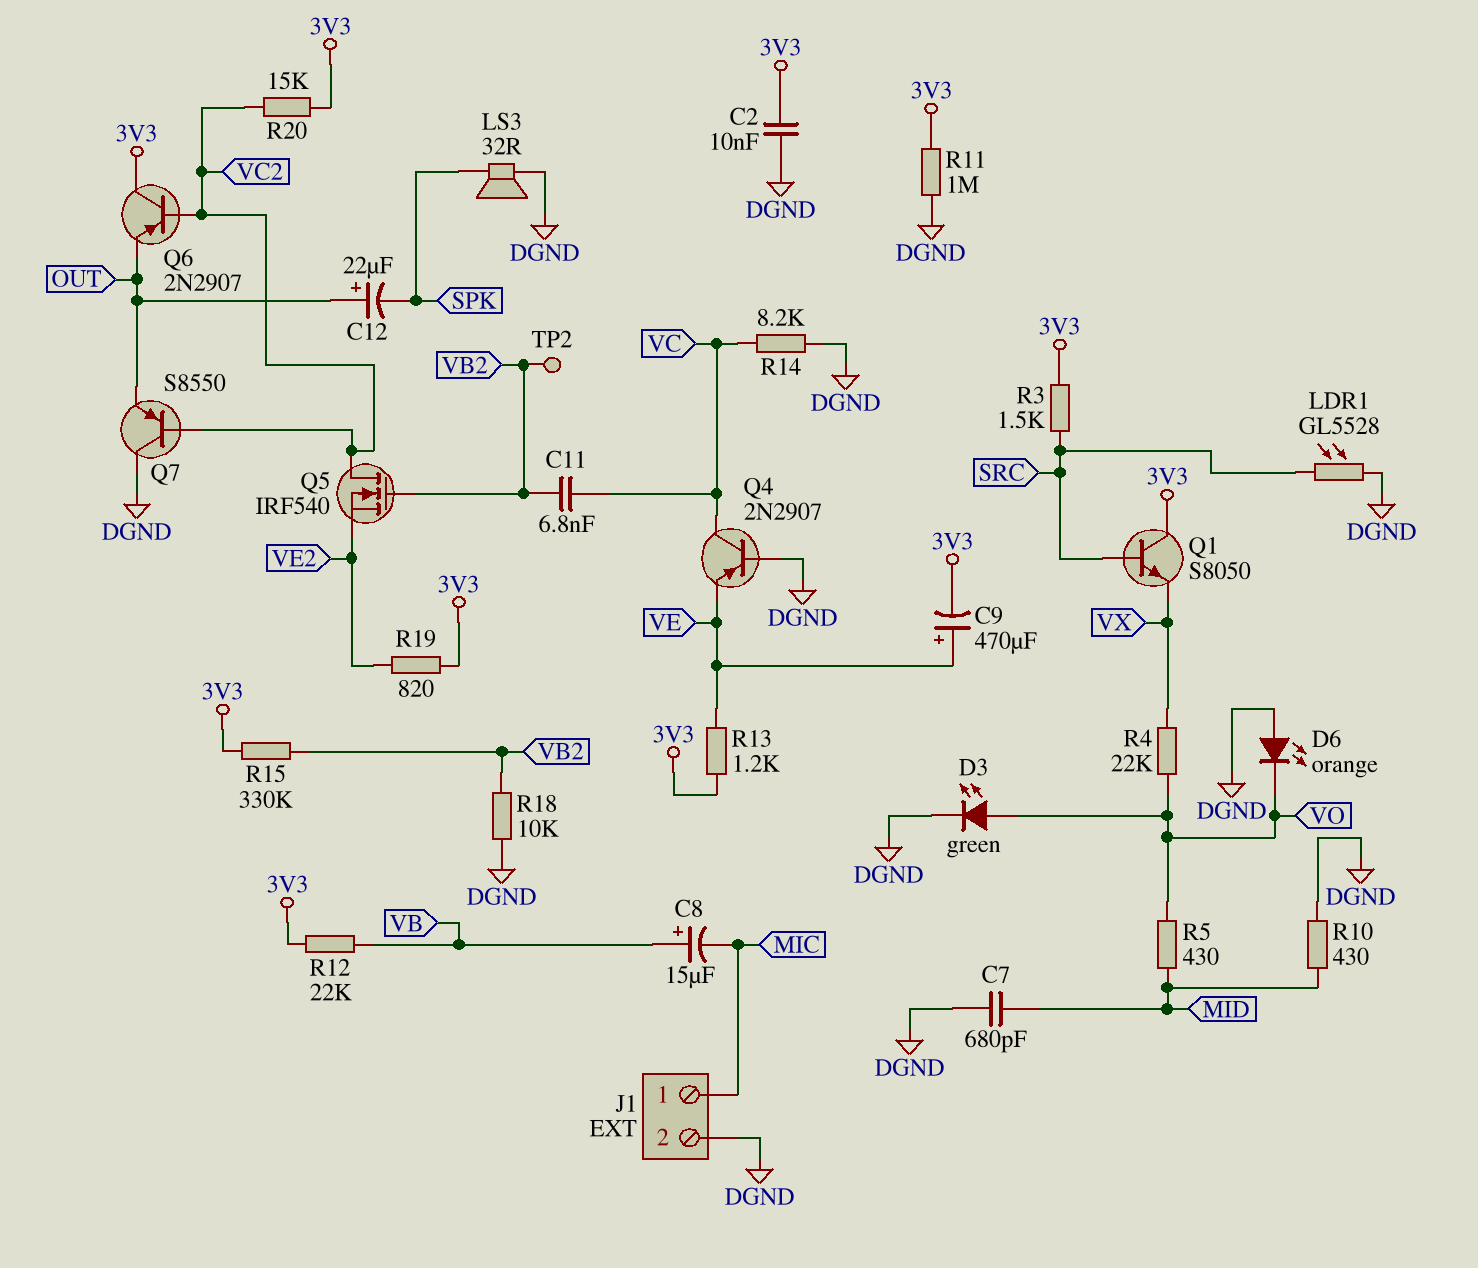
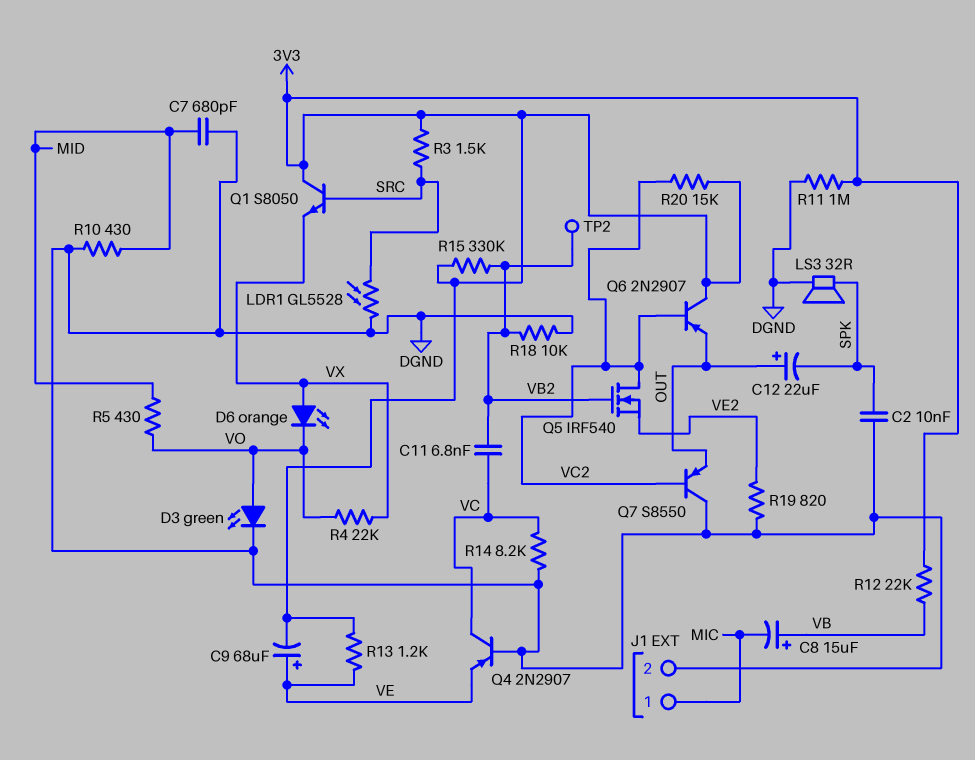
C2: 10nF (3V3, DGND) -> 10nF (DGND, SPK)
C9: 470uF (plus VE, minus 3V3) -> 68uF (plus VE, minus 3V3)
D6: LED orange (A DGND, K VO) -> LED orange (A VX, K VO)
R19: 820 (3V3, VE2) -> 820 (DGND, VE2)

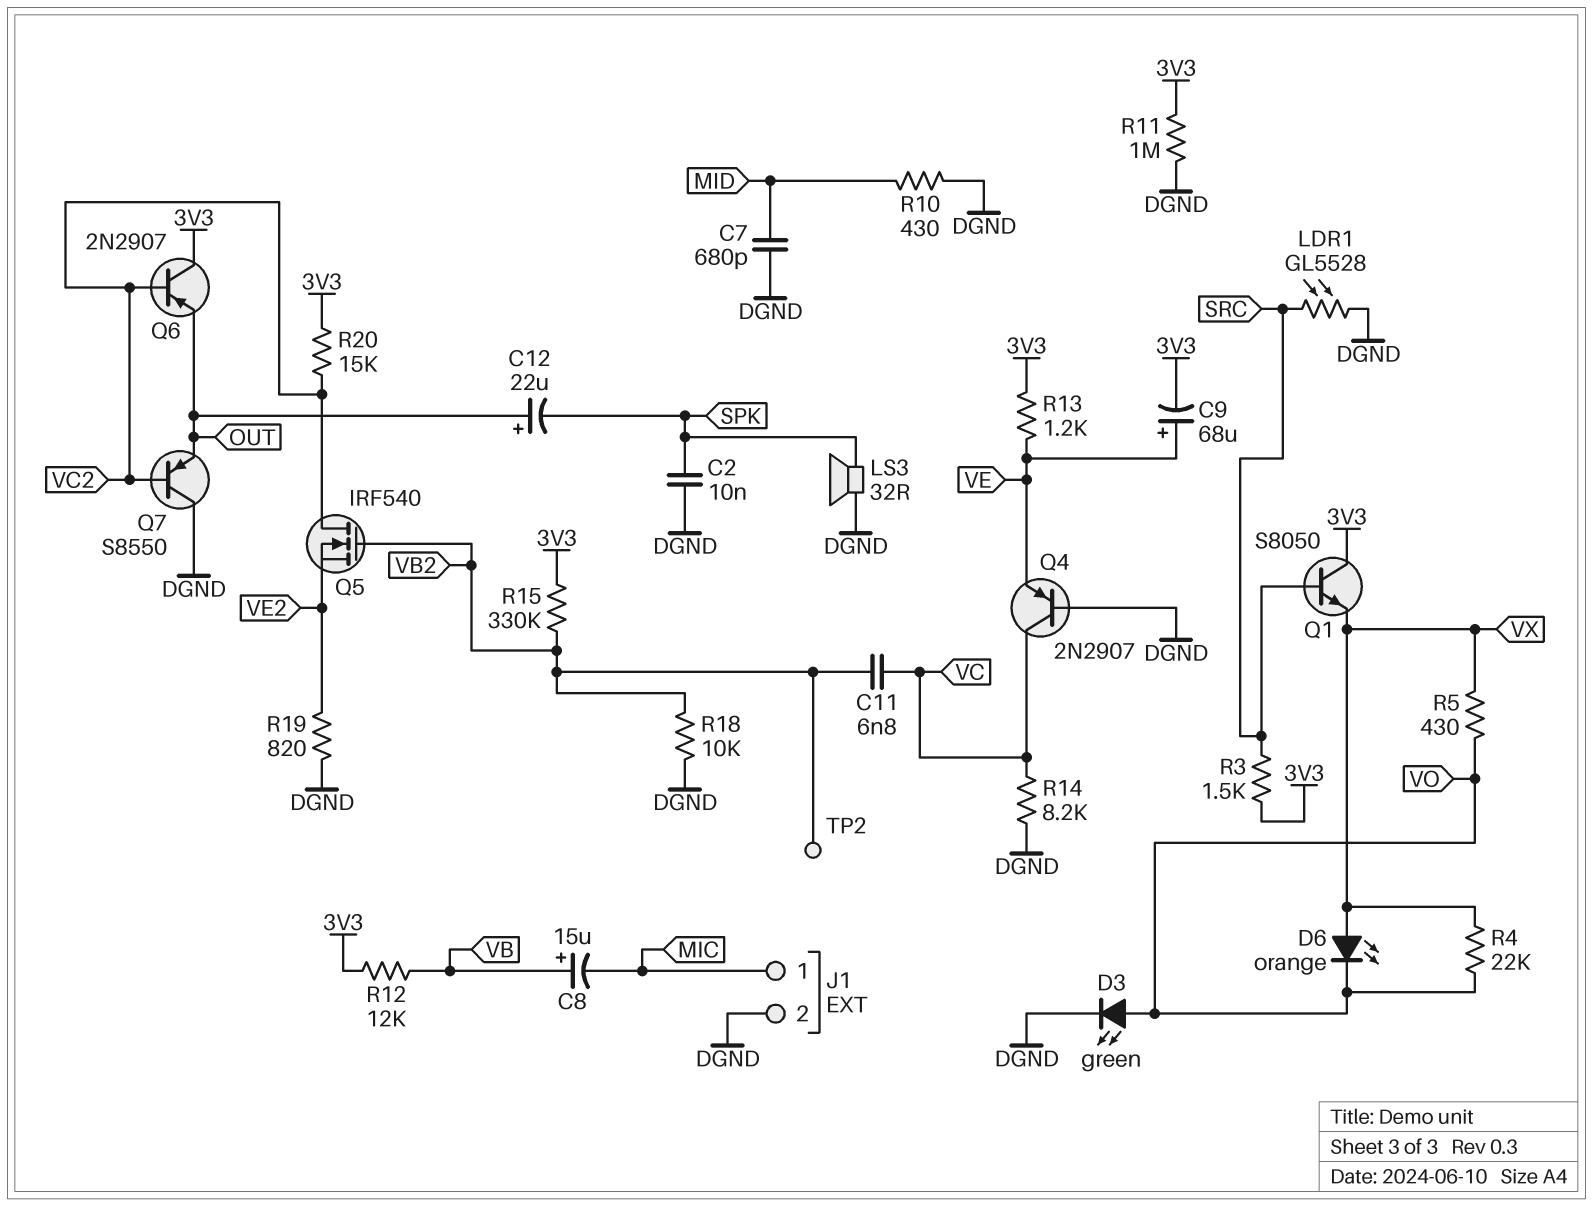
R5: 430 (MID, VO) -> 430 (VO, VX)
R12: 22k (3V3, VB) -> 12k (3V3, VB)

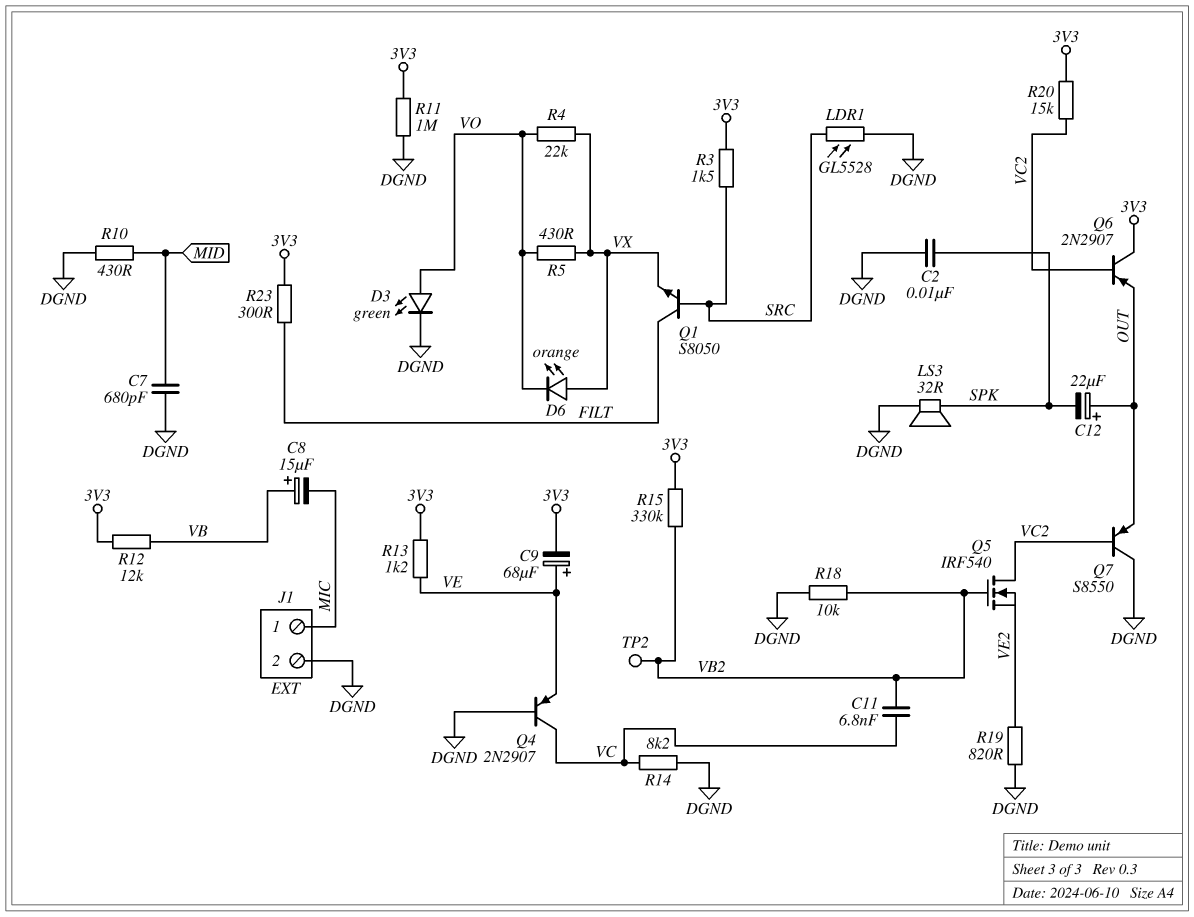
Q1: NPN S8050 (B SRC, C 3V3, E VX) -> NPN S8050 (B SRC, C FILT, E VX)
R23: none -> 300 (3V3, FILT)

